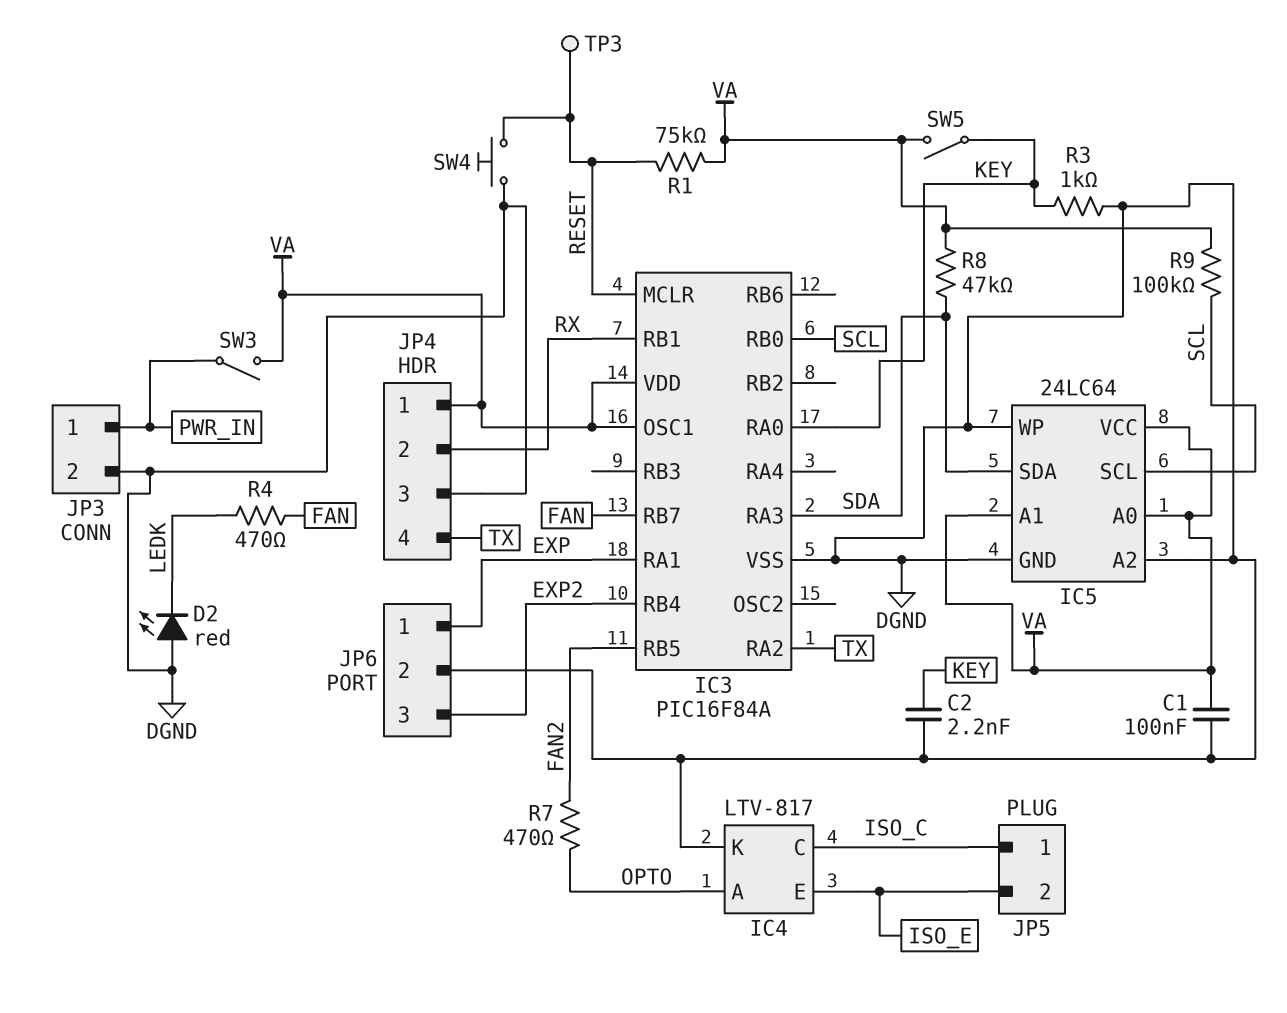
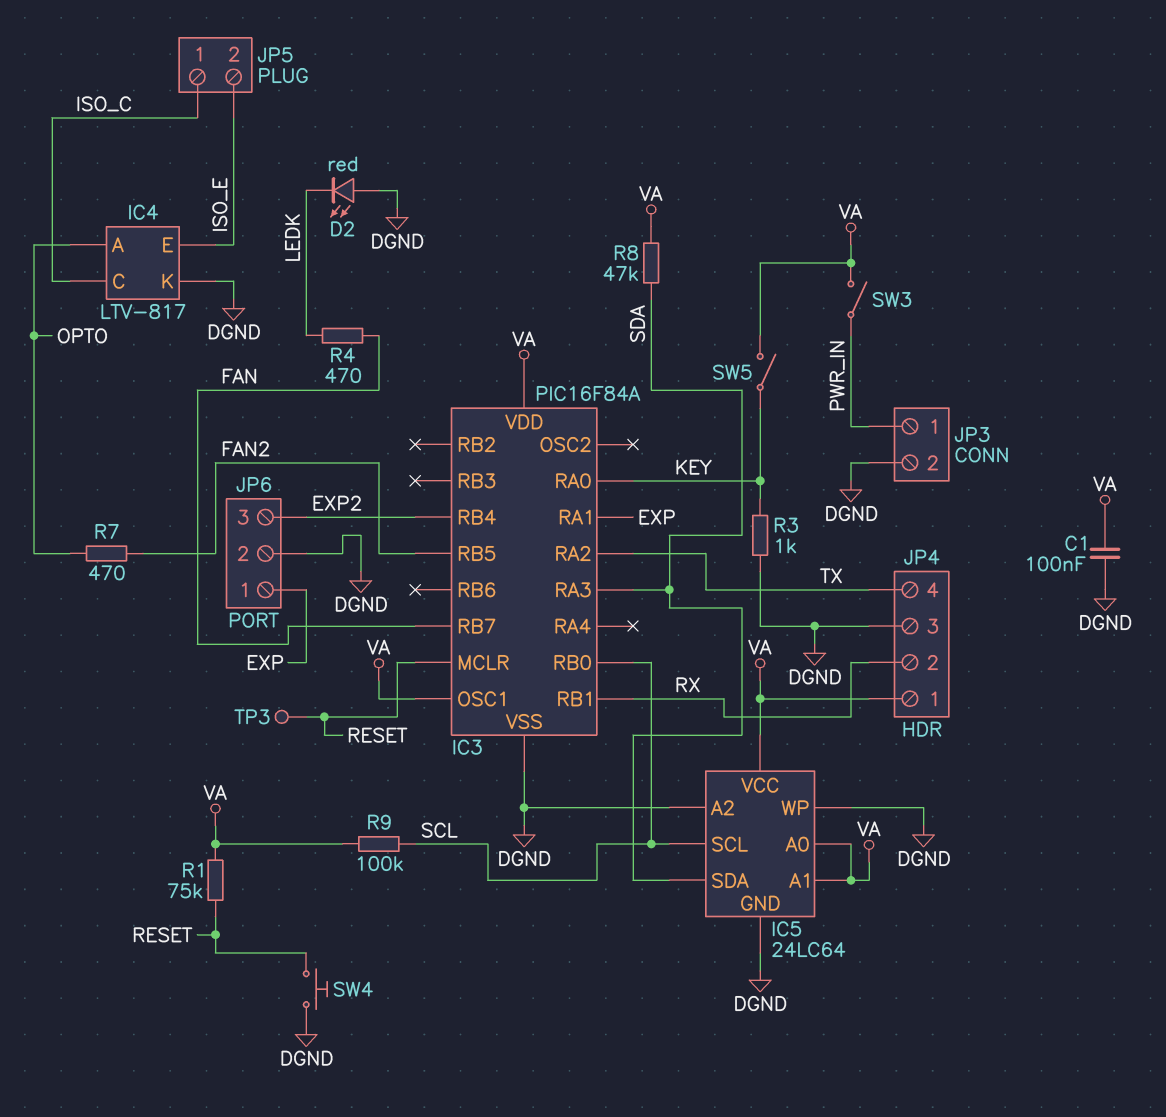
C2: 2.2nF (DGND, KEY) -> none

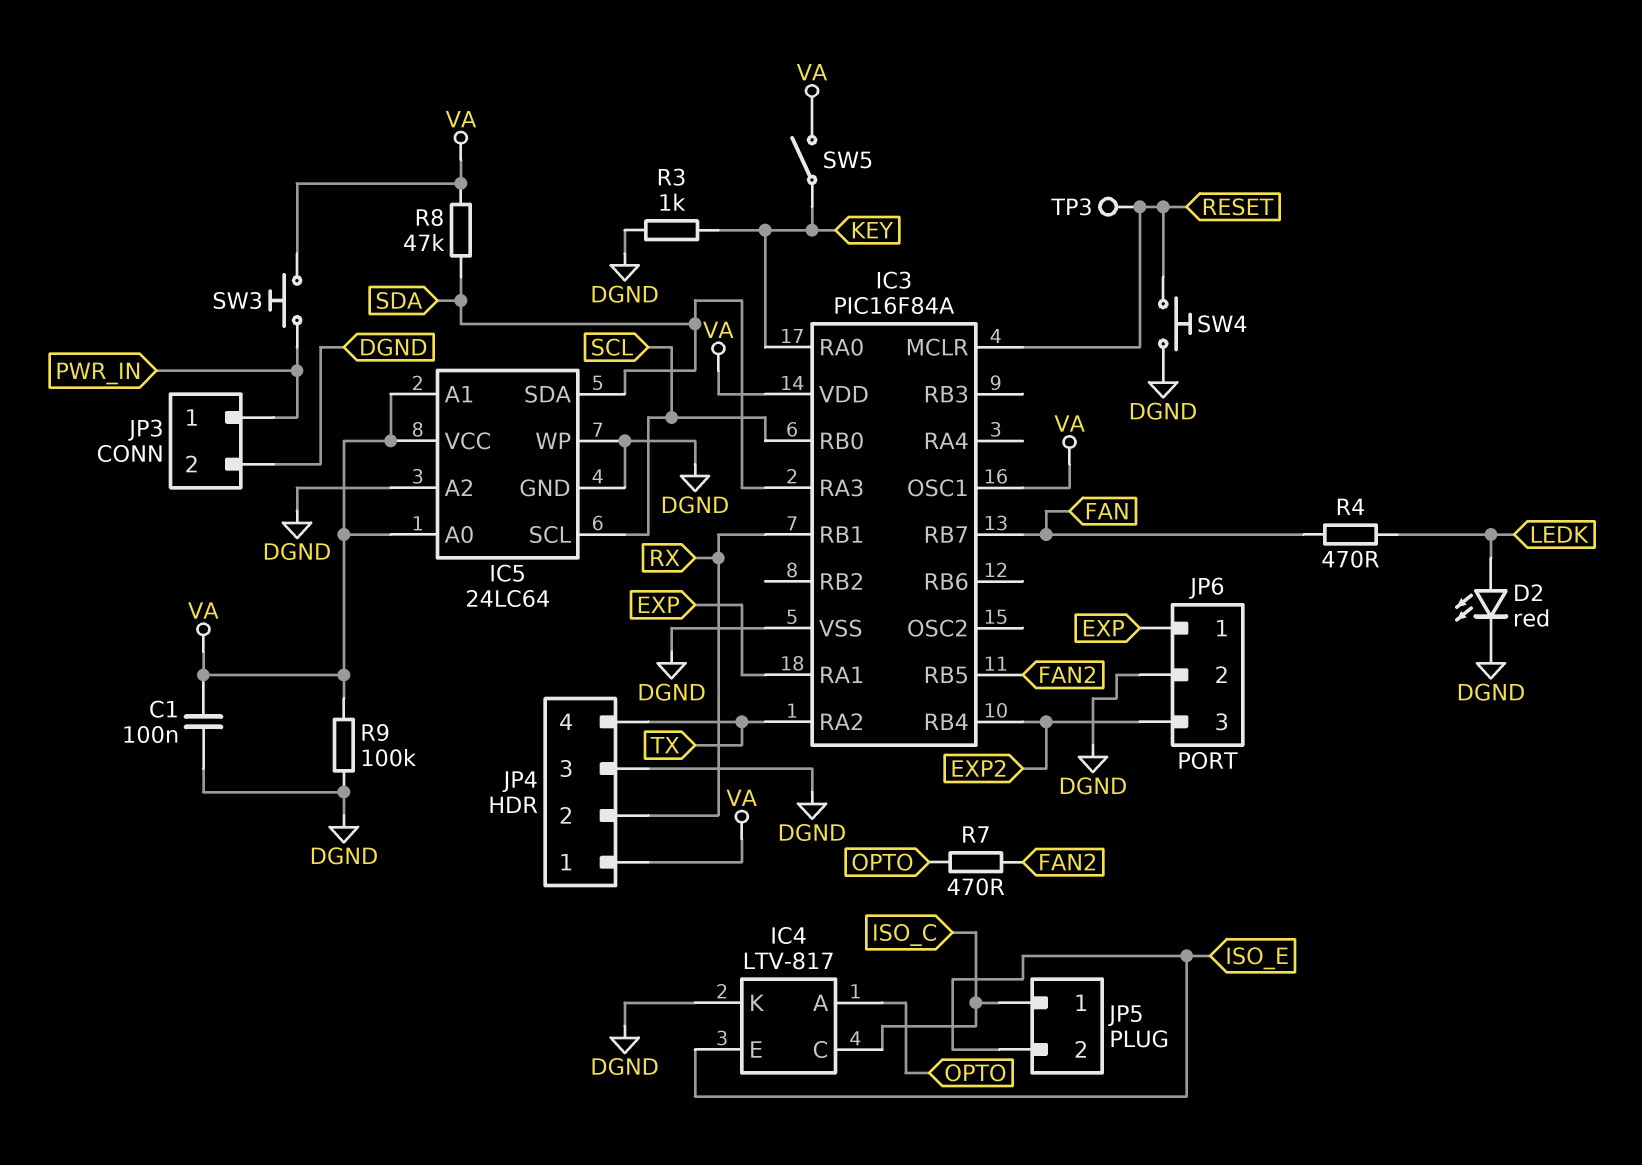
D2: LED red (A DGND, K LEDK) -> LED red (A LEDK, K DGND)
R1: 75k (RESET, VA) -> none
R9: 100k (SCL, VA) -> 100k (DGND, VA)
SW3: switch (PWR_IN, VA) -> button (PWR_IN, VA)

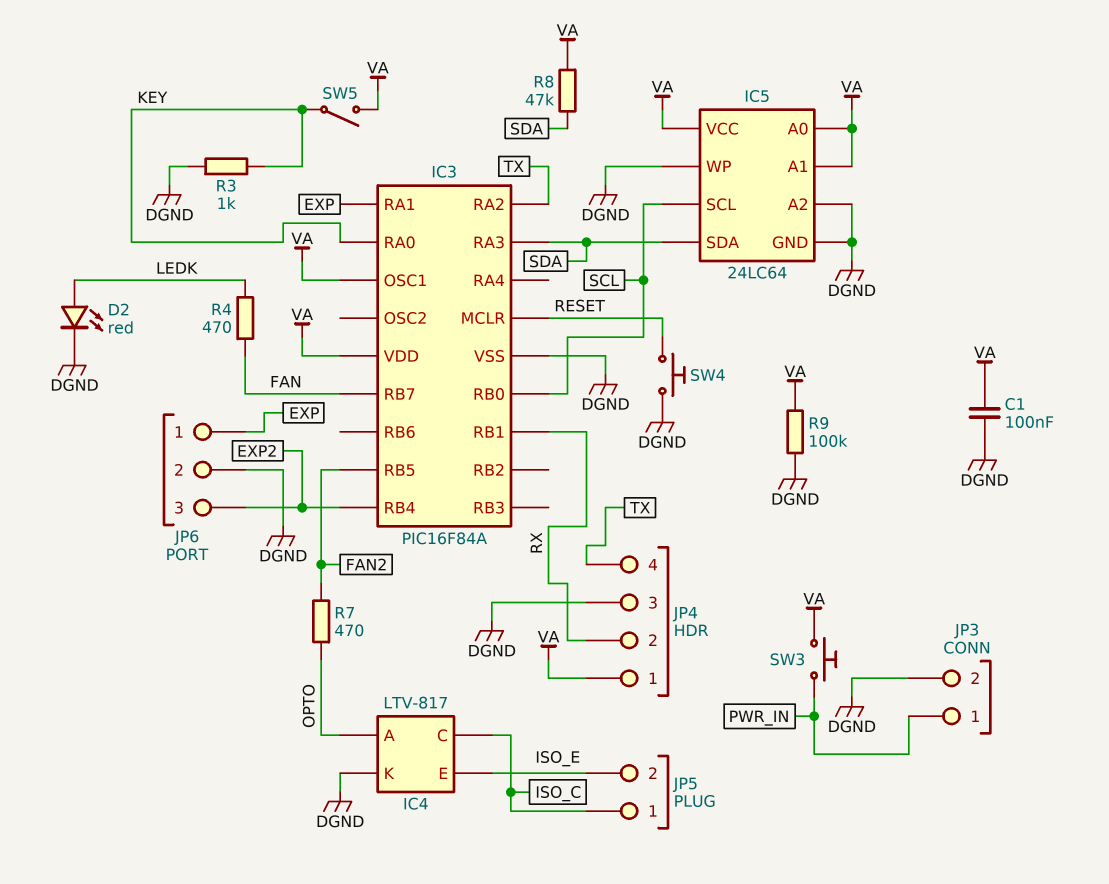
TP3: test point (RESET) -> none

